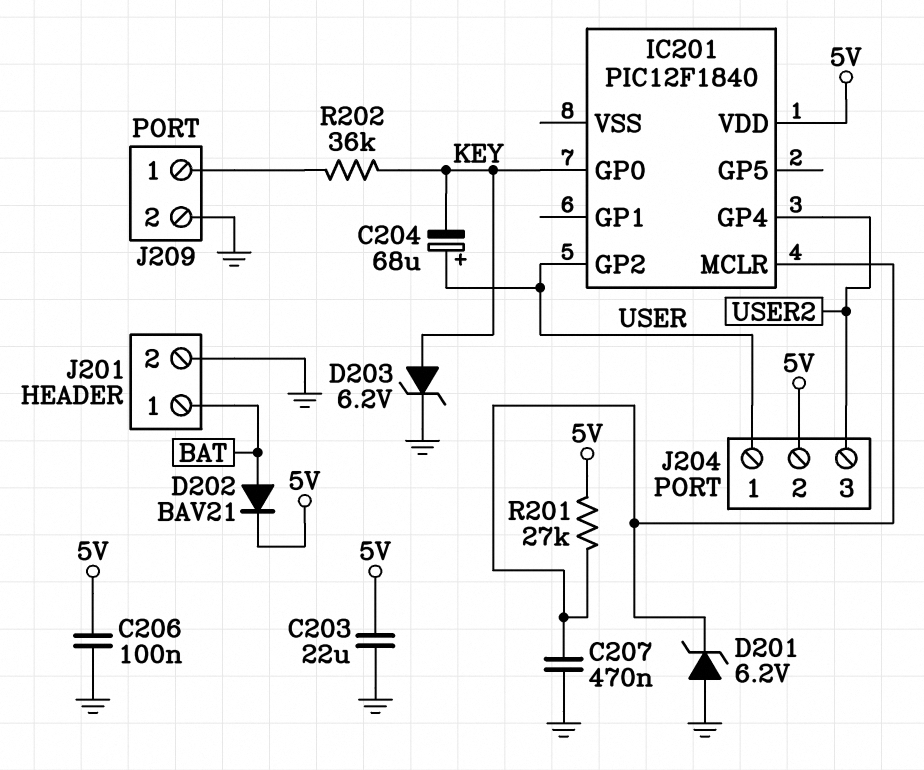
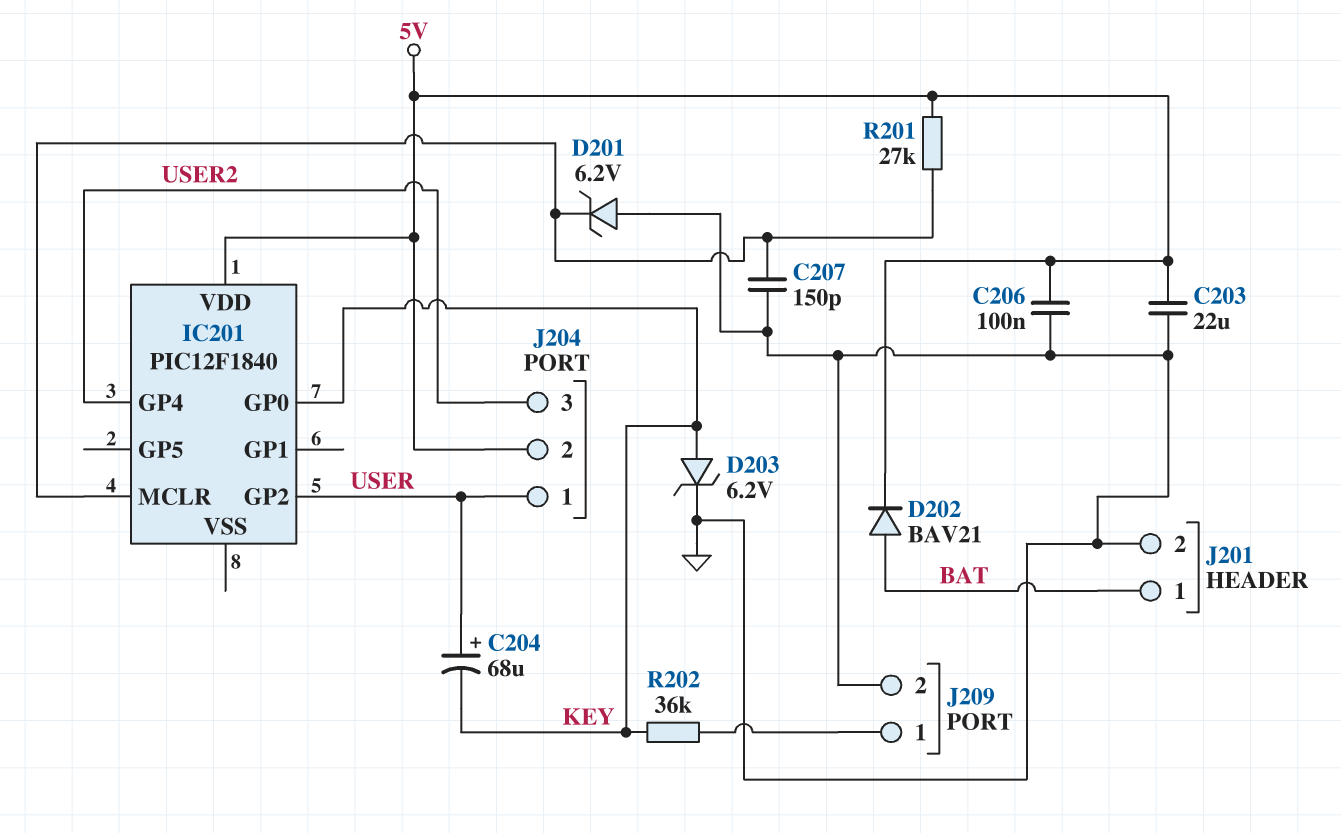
C207: 470nF (GND, IC201/MCLR) -> 150pF (GND, IC201/MCLR)

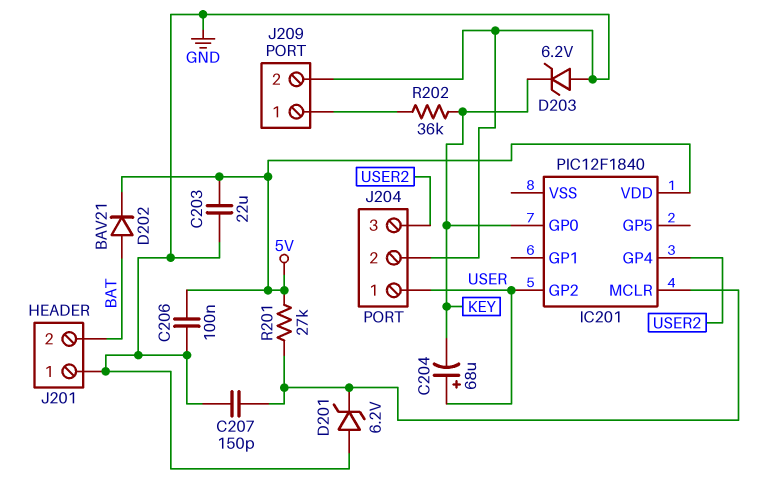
D203: zener 6.2V (A KEY, K GND) -> zener 6.2V (A GND, K KEY)
J201 pin 1: BAT -> GND
J201 pin 2: GND -> BAT
J204 pin 2: 5V -> GND

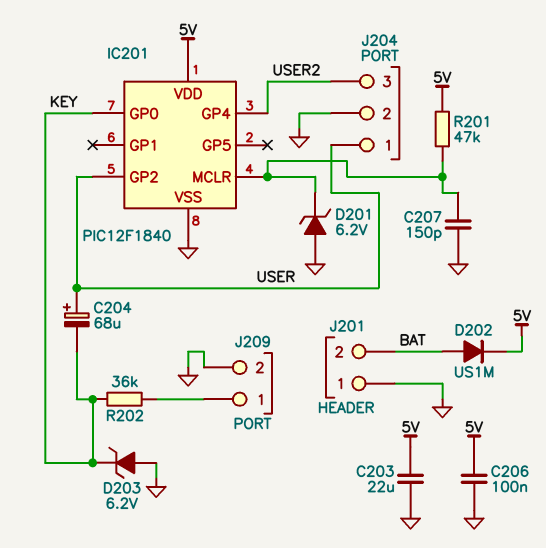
D202: diode BAV21 (A BAT, K 5V) -> diode US1M (A BAT, K 5V)
IC201 pin VSS: none -> GND
R201: 27k (5V, IC201/MCLR) -> 47k (5V, IC201/MCLR)

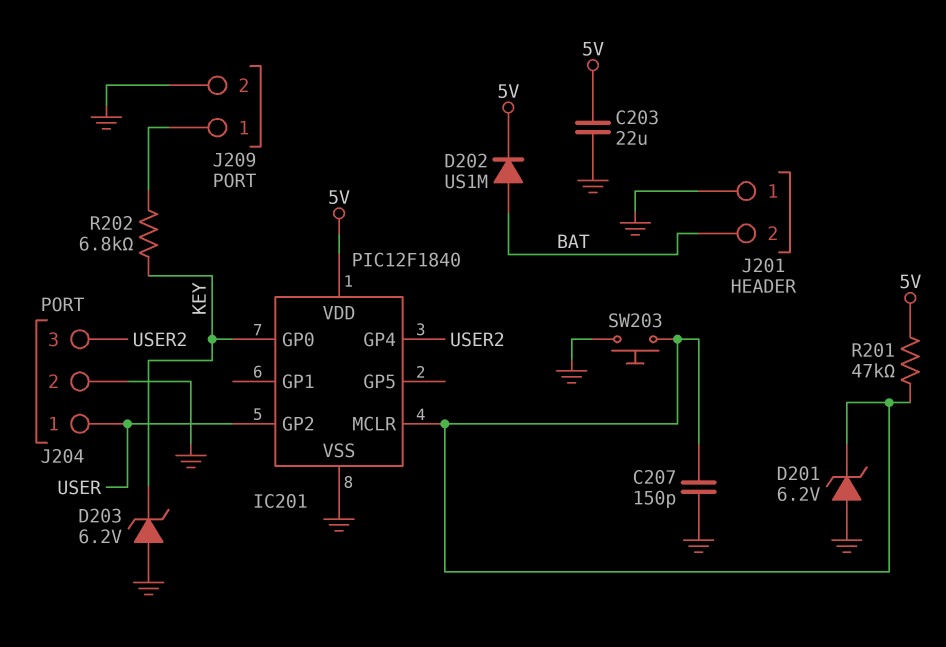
C204: 68uF (plus USER, minus KEY) -> none
C206: 100nF (5V, GND) -> none
R202: 36k (J209/1, KEY) -> 6.8k (J209/1, KEY)
SW203: none -> button (GND, IC201/MCLR)

